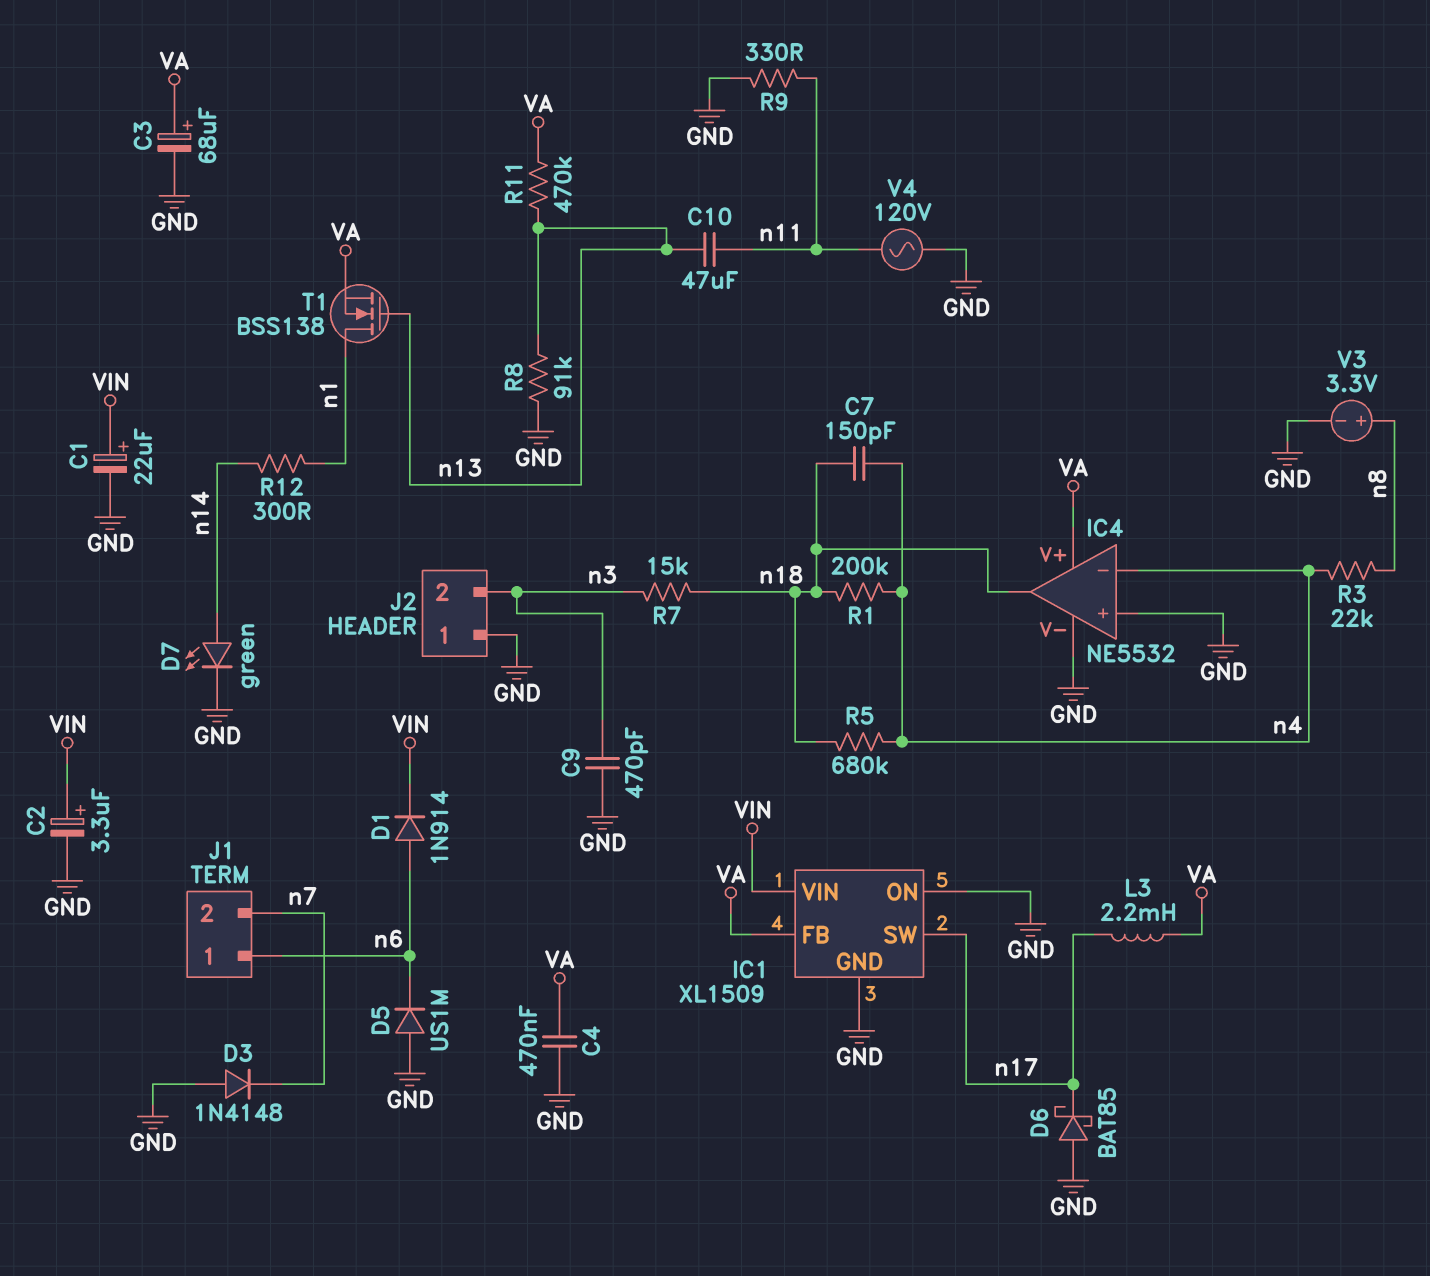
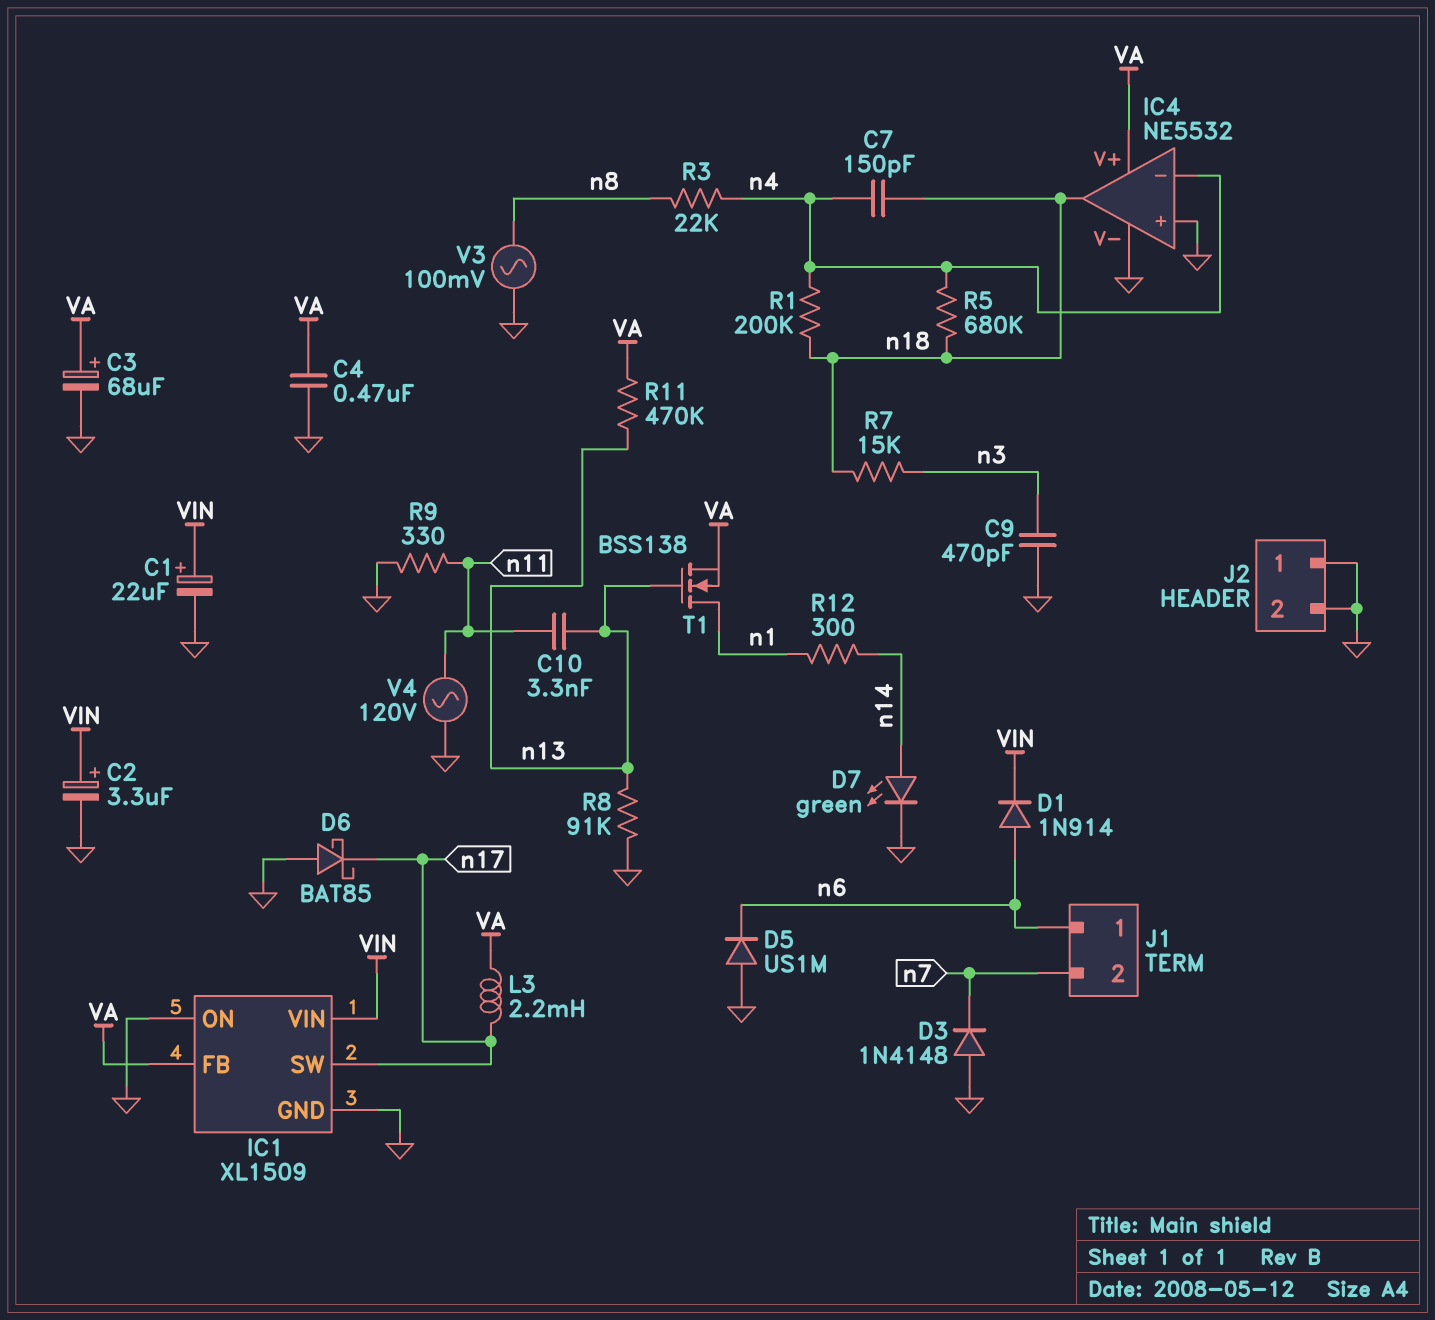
C10: 47uF (n11, n13) -> 3.3nF (n11, n13)
J2 pin 2: n3 -> GND
V3: 3.3V (plus n8, minus GND) -> AC 100mV (GND, n8)

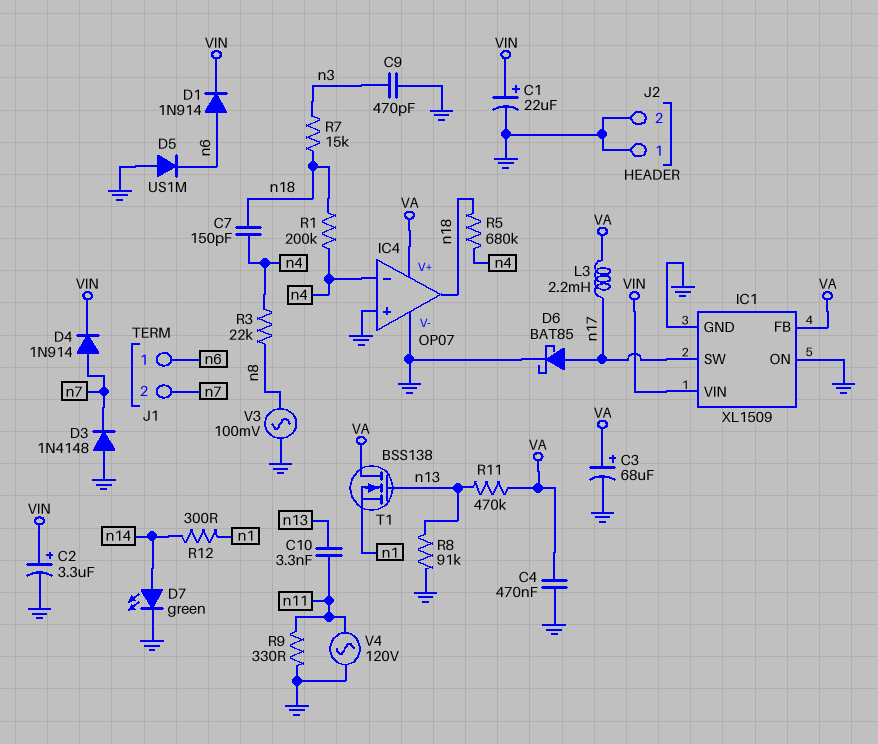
D4: none -> diode 1N914 (A n7, K VIN)
D6: schottky BAT85 (A GND, K n17) -> schottky BAT85 (A n17, K GND)
IC4: NE5532 -> OP07
T1: NMOS BSS138 (G n13, D n1, S VA) -> NMOS BSS138 (G n13, D VA, S n1)

